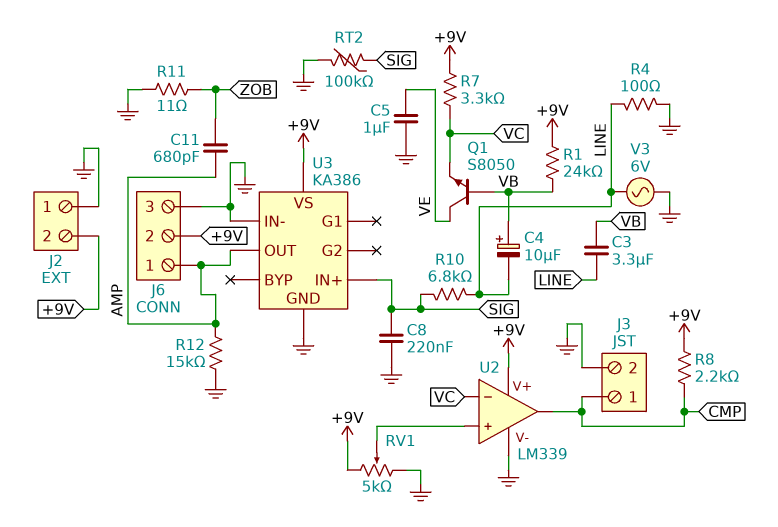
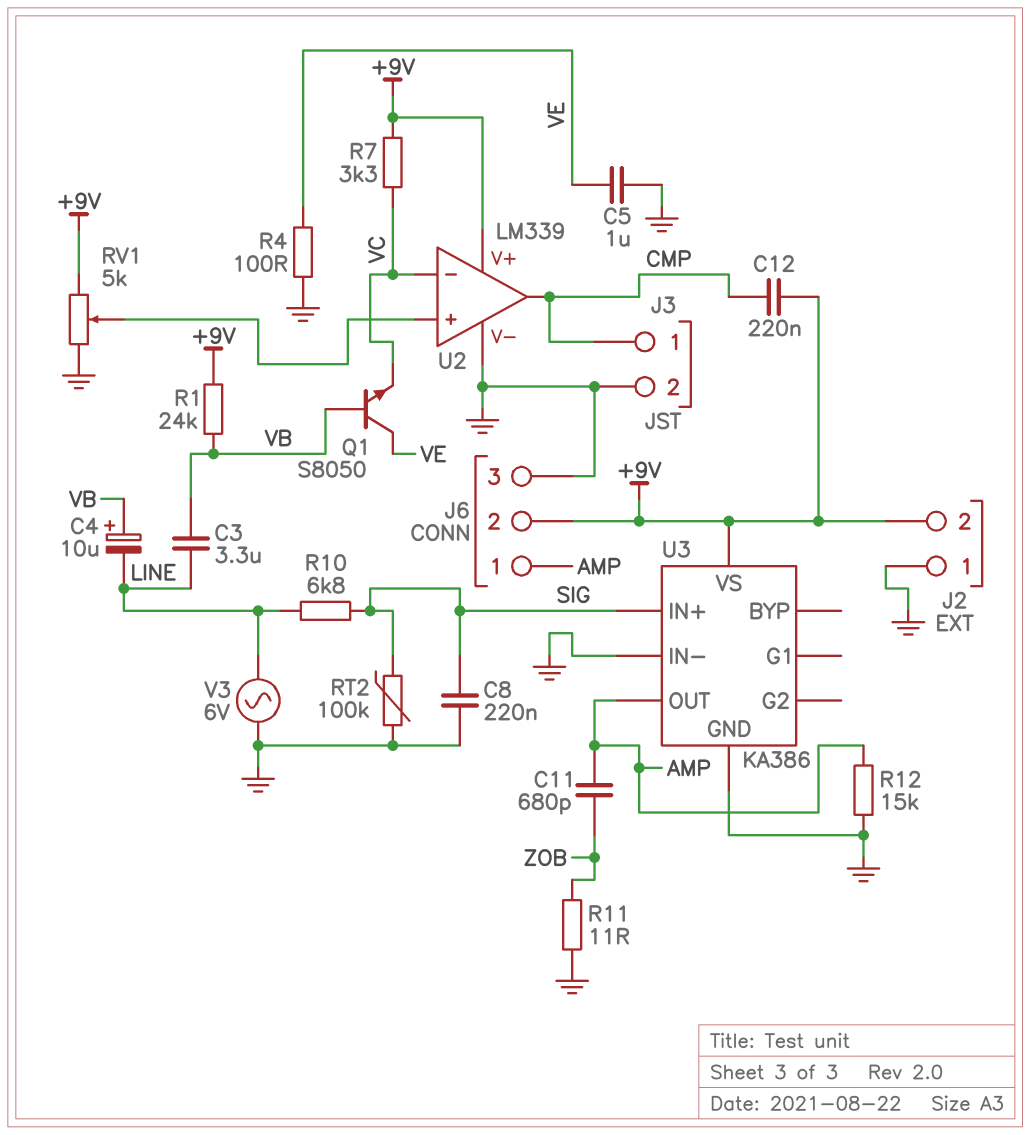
C12: none -> 220nF (+9V, CMP)
R4: 100 (GND, LINE) -> 100 (GND, VE)
R8: 2.2k (+9V, CMP) -> none

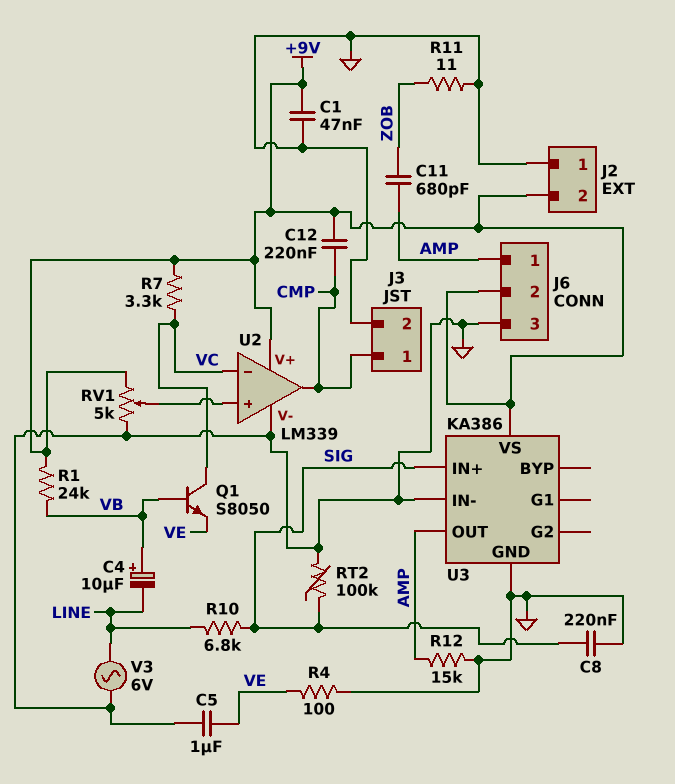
C1: none -> 47nF (+9V, GND)
C3: 3.3uF (LINE, VB) -> none
Q1: NPN S8050 (B VB, C VE, E VC) -> NPN S8050 (B VB, C VC, E VE)

